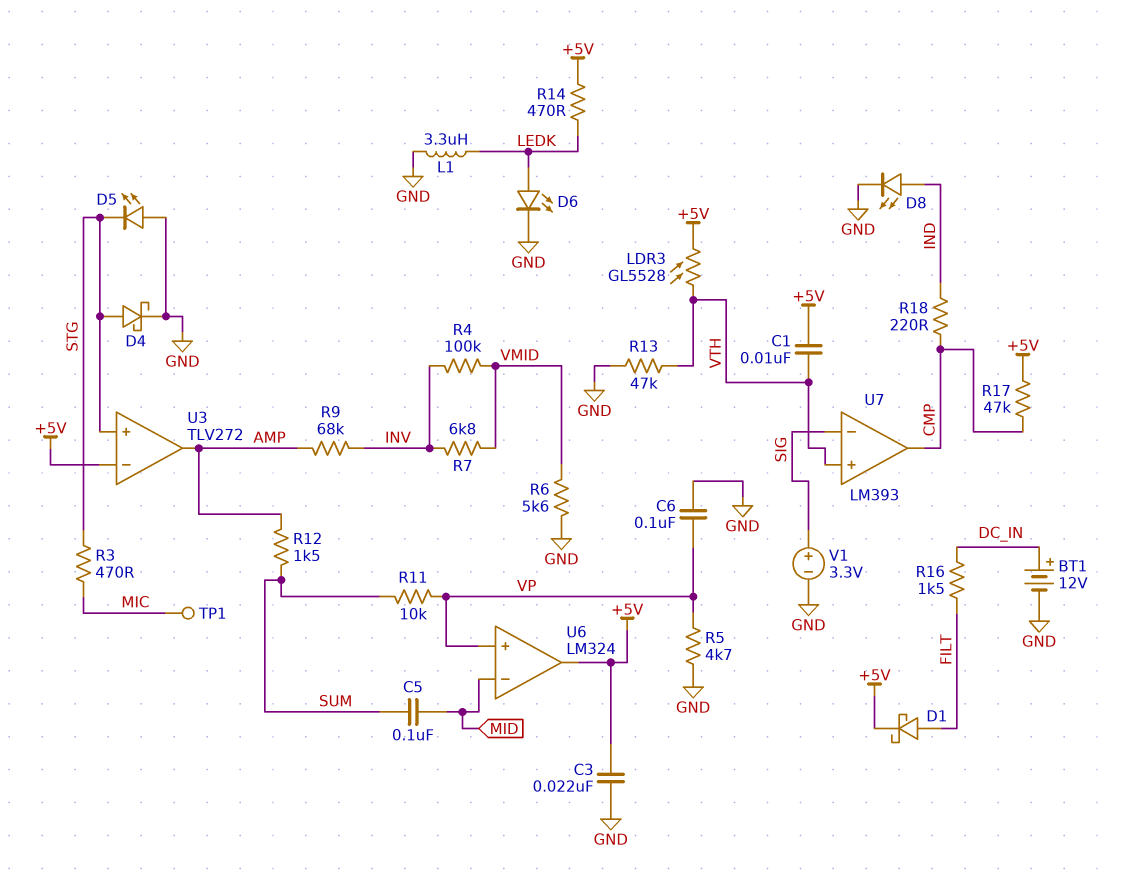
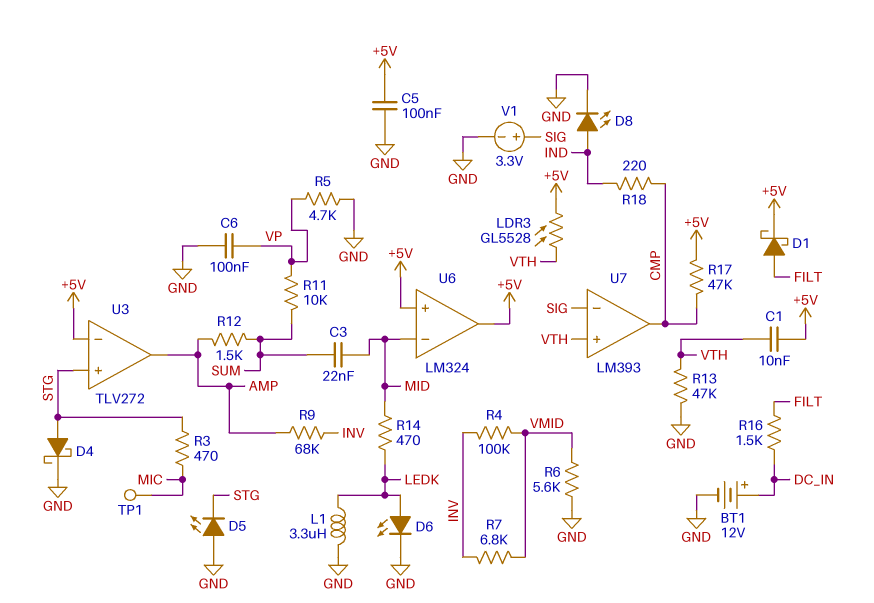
C3: 22nF (+5V, GND) -> 22nF (MID, SUM)
C5: 100nF (MID, SUM) -> 100nF (+5V, GND)
R14: 470 (+5V, LEDK) -> 470 (LEDK, MID)
U6 pin in+: VP -> +5V

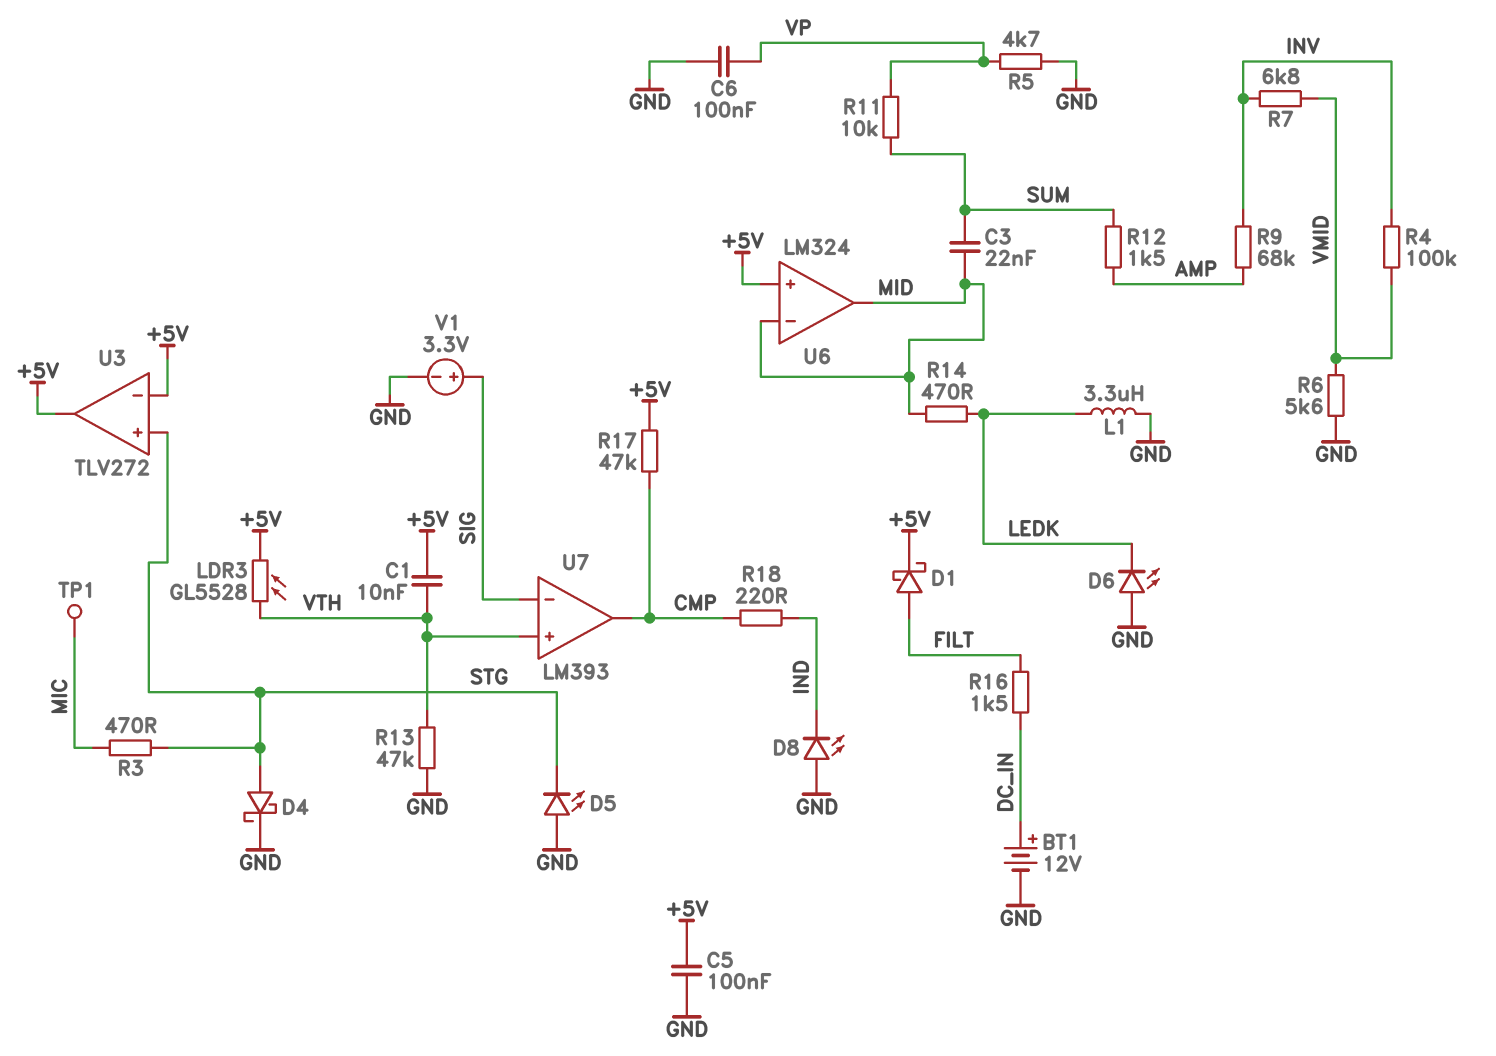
D6: LED (A LEDK, K GND) -> LED (A GND, K LEDK)
D8: LED (A IND, K GND) -> LED (A GND, K IND)
U3 pin out: AMP -> +5V
U6 pin out: +5V -> MID

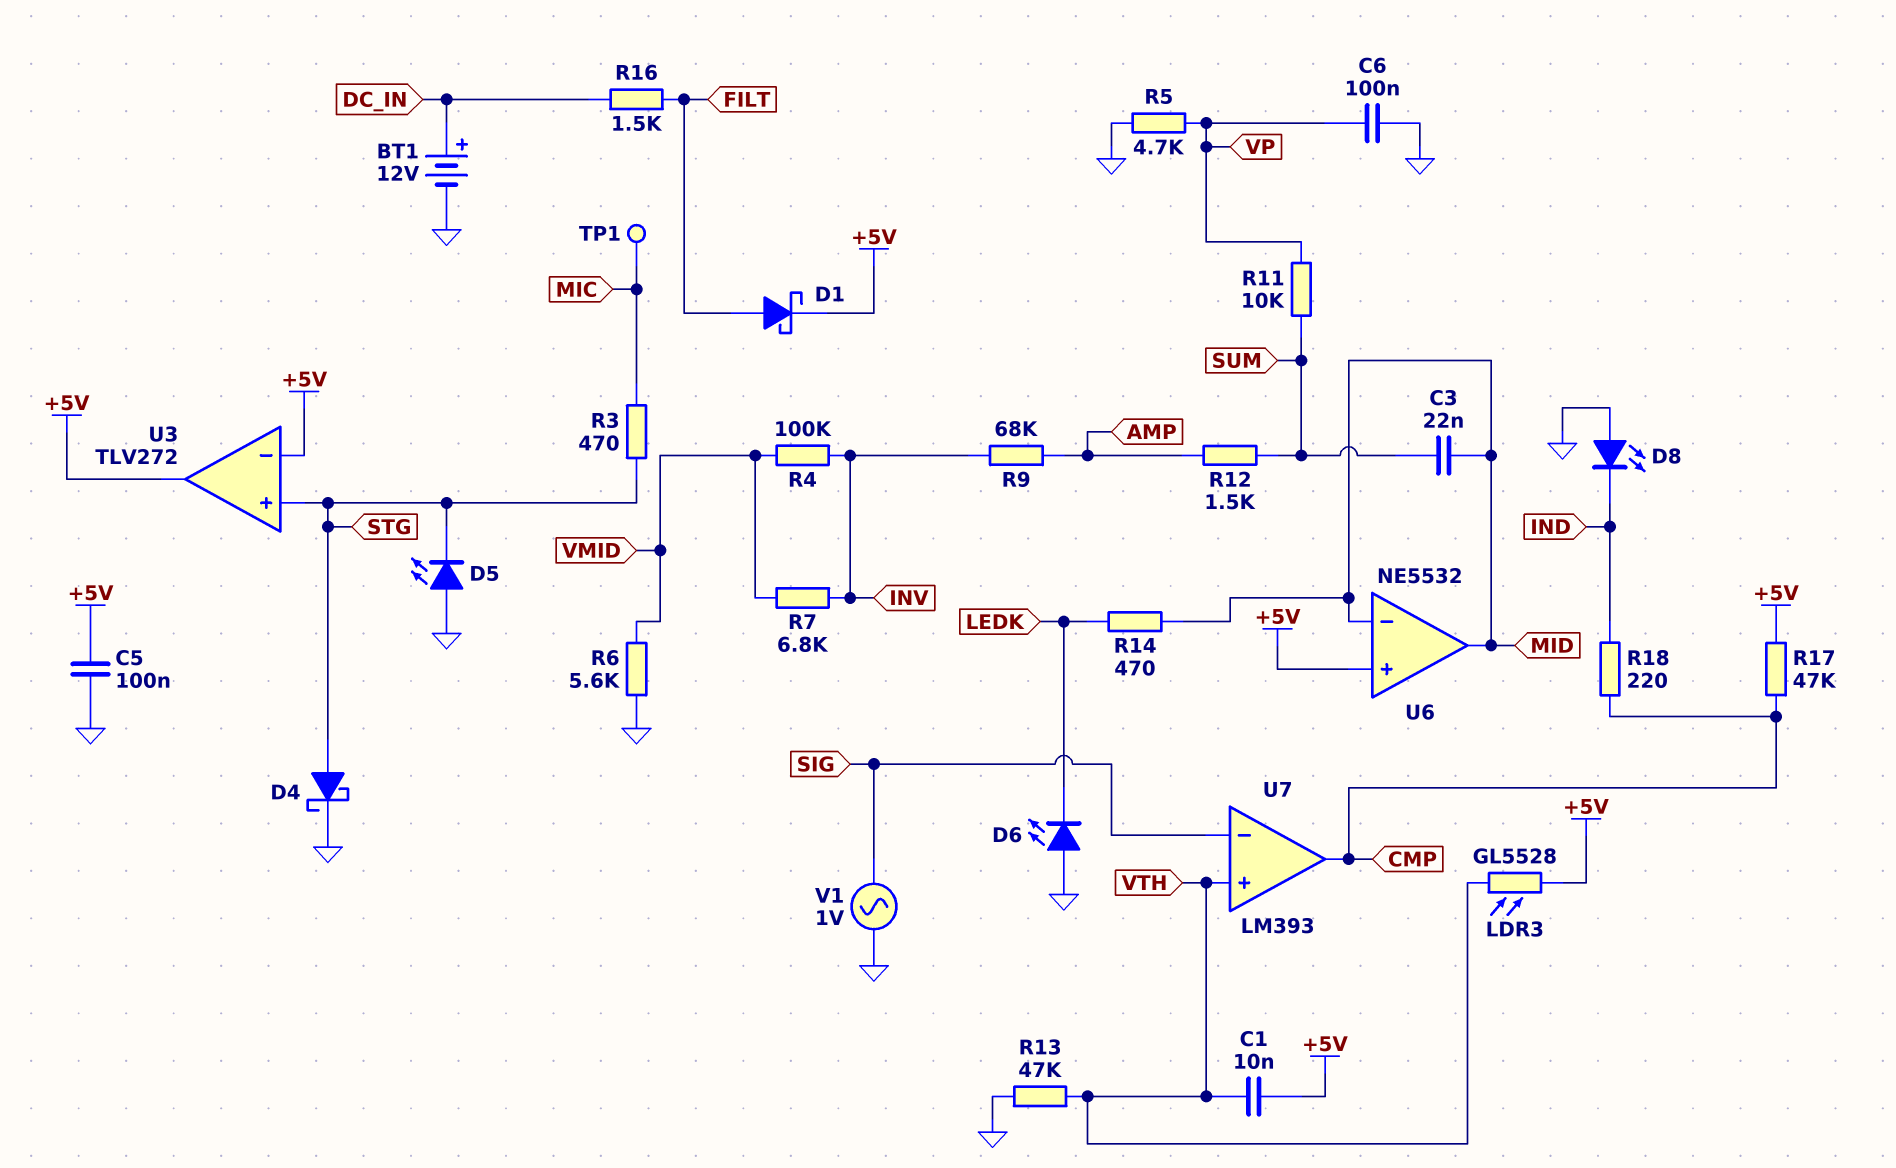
L1: 3.3uH (GND, LEDK) -> none
U6: LM324 -> NE5532
V1: 3.3V (plus SIG, minus GND) -> AC 1V (GND, SIG)

